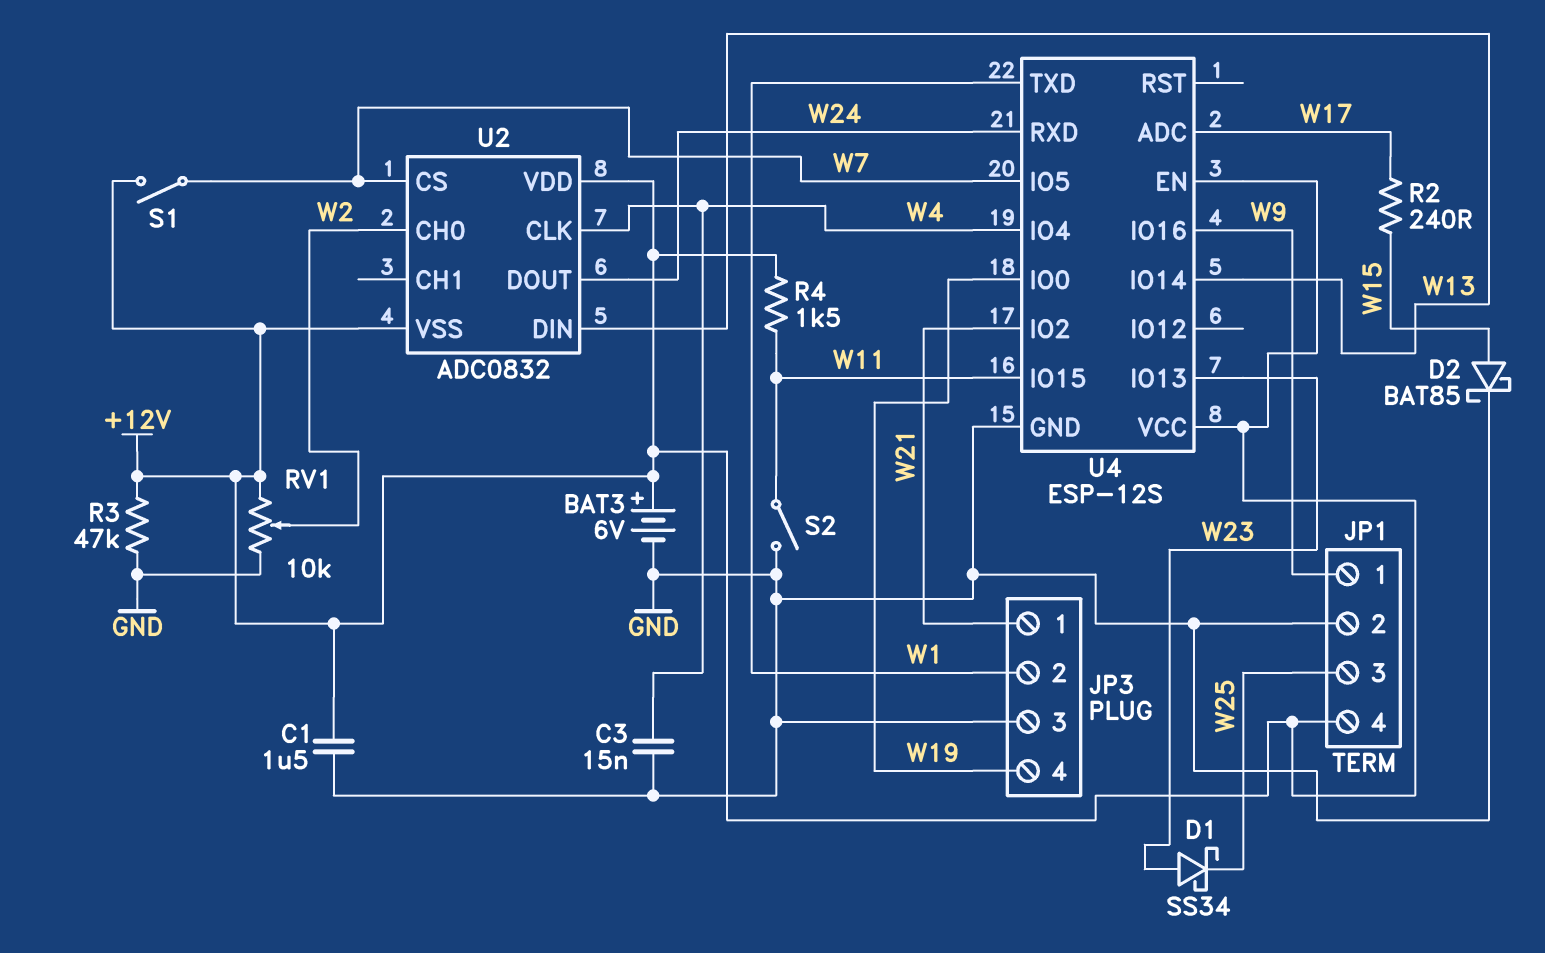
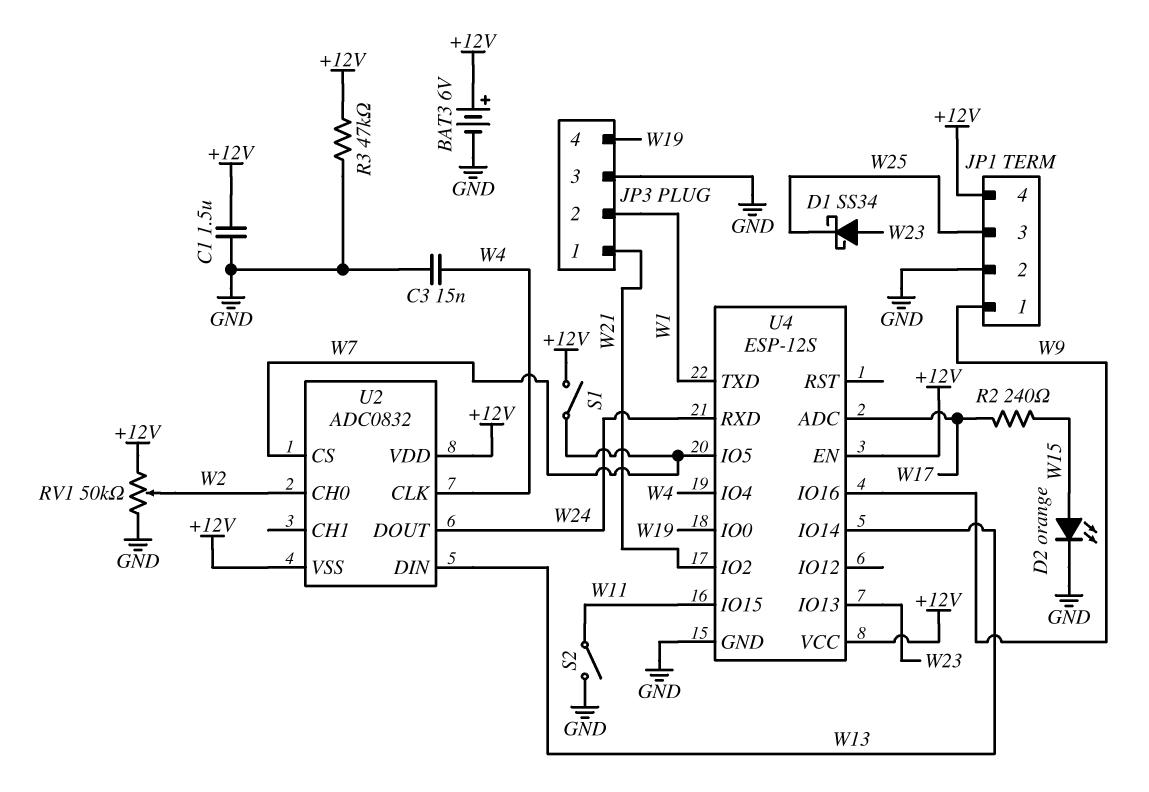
D2: schottky BAT85 (A W15, K GND) -> LED orange (A W15, K GND)
R4: 1.5k (+12V, W11) -> none
RV1: 10k (+12V, GND, wiper W2) -> 50k (+12V, GND, wiper W2)

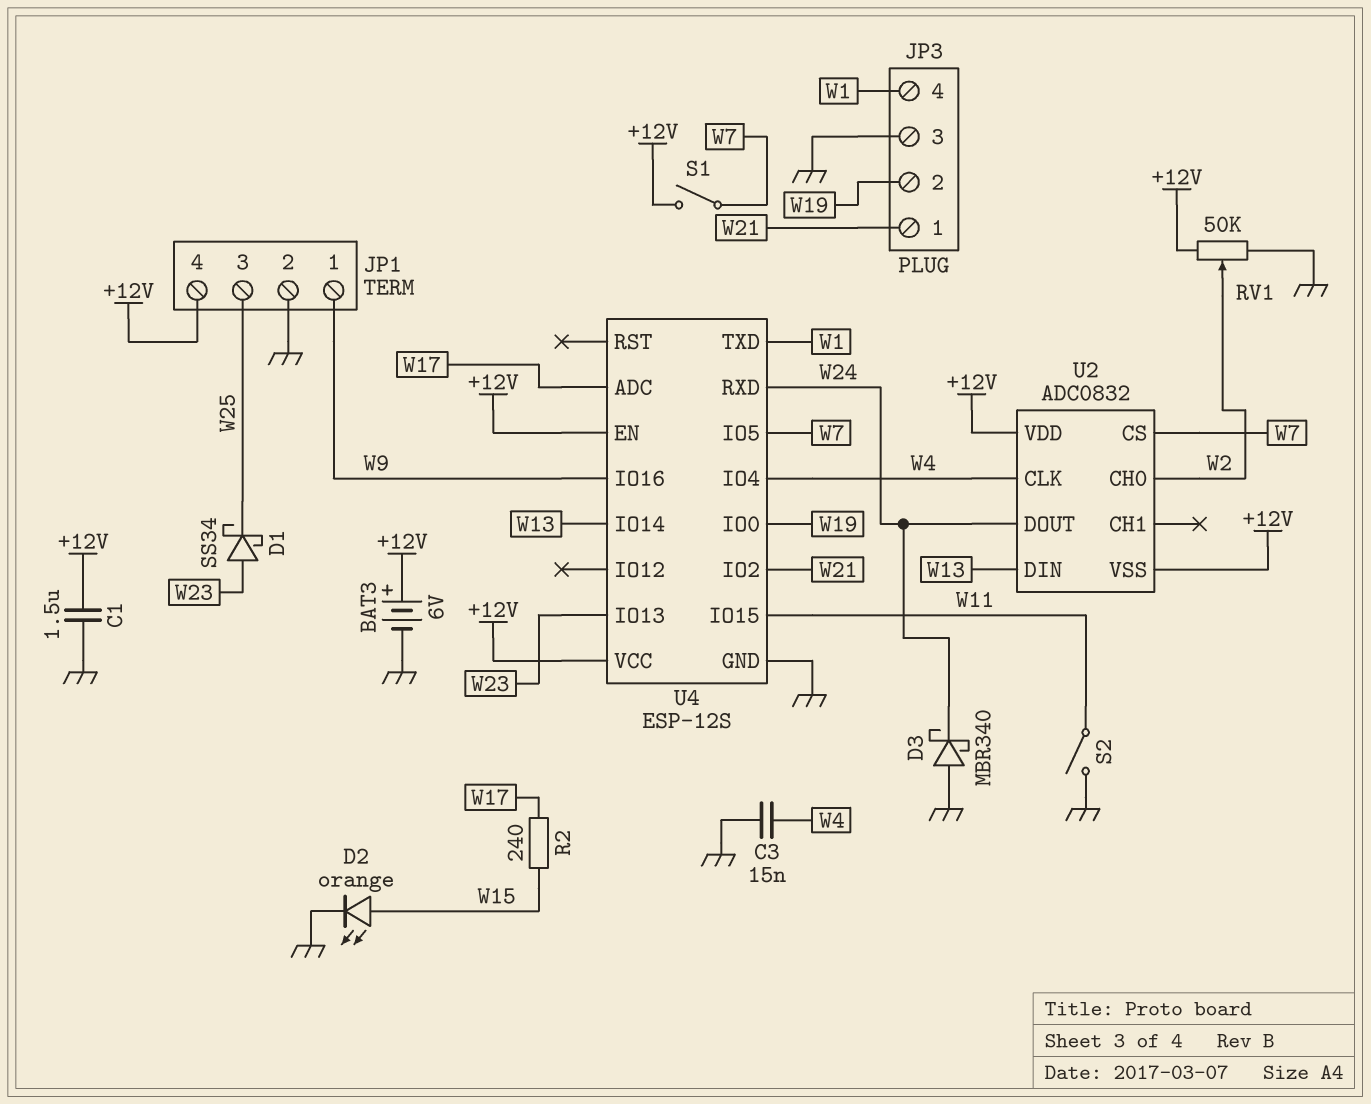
D3: none -> schottky MBR340 (A GND, K W24)
JP3 pin 2: W1 -> W19
JP3 pin 4: W19 -> W1
R3: 47k (+12V, GND) -> none

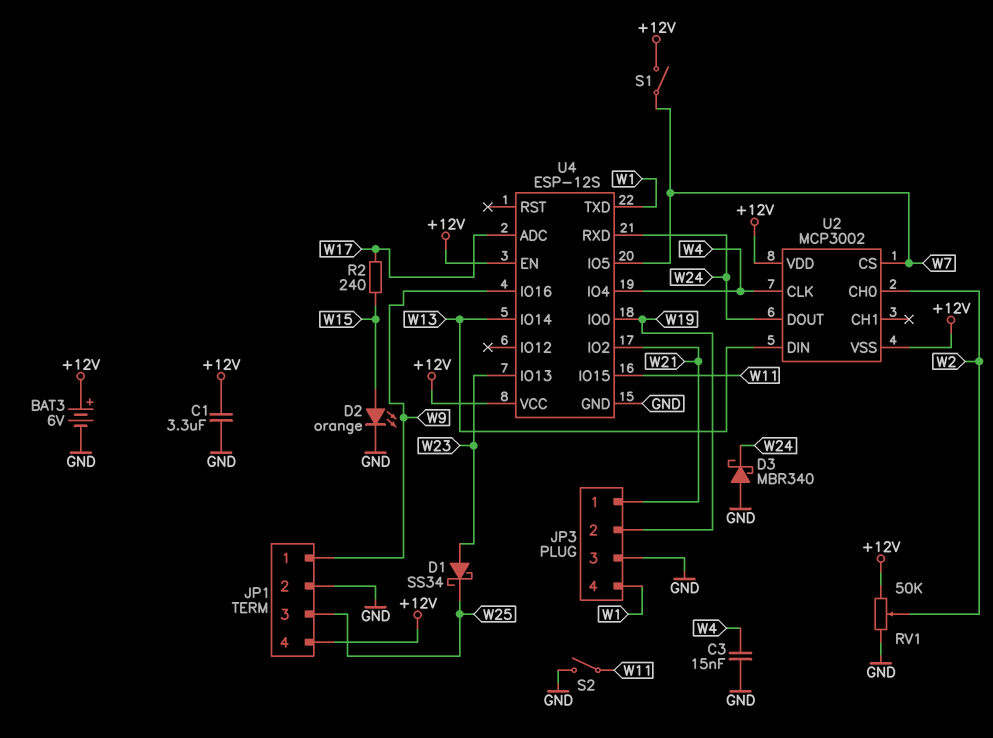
C1: 1.5uF (+12V, GND) -> 3.3uF (+12V, GND)
U2: ADC0832 -> MCP3002

